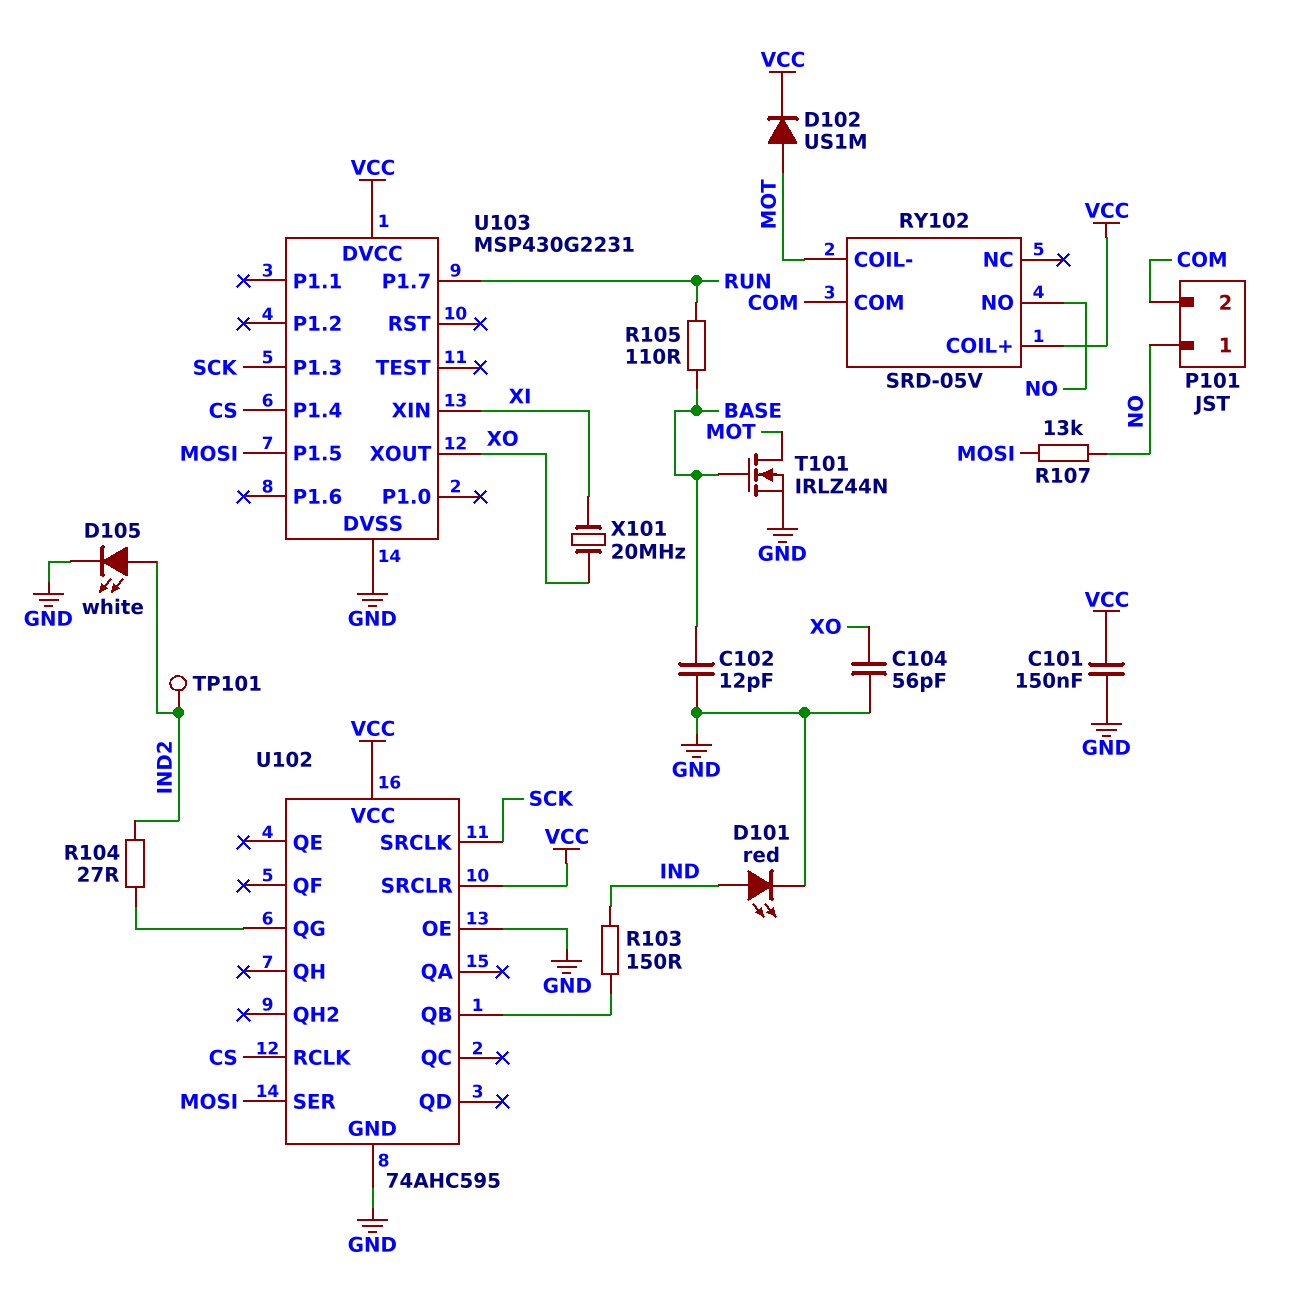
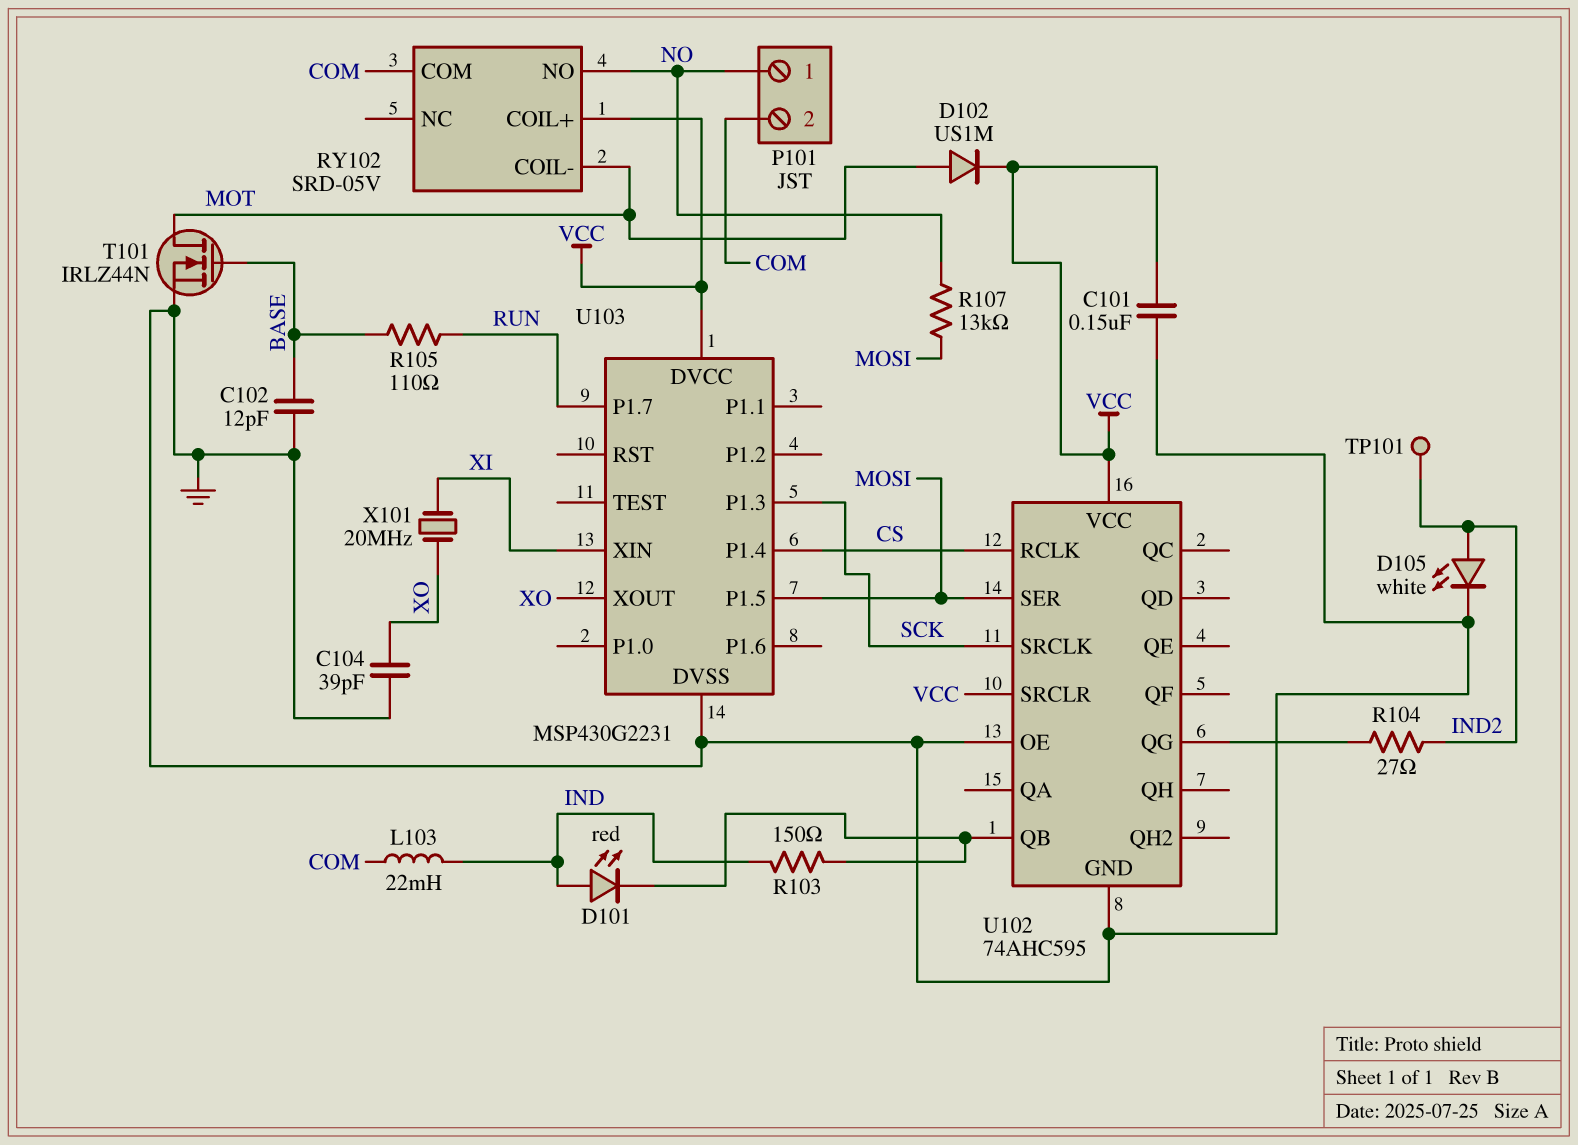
C104: 56pF (GND, XO) -> 39pF (GND, XO)
D101: LED red (A IND, K GND) -> LED red (A IND, K U102/QB)
L103: none -> 22mH (COM, IND)

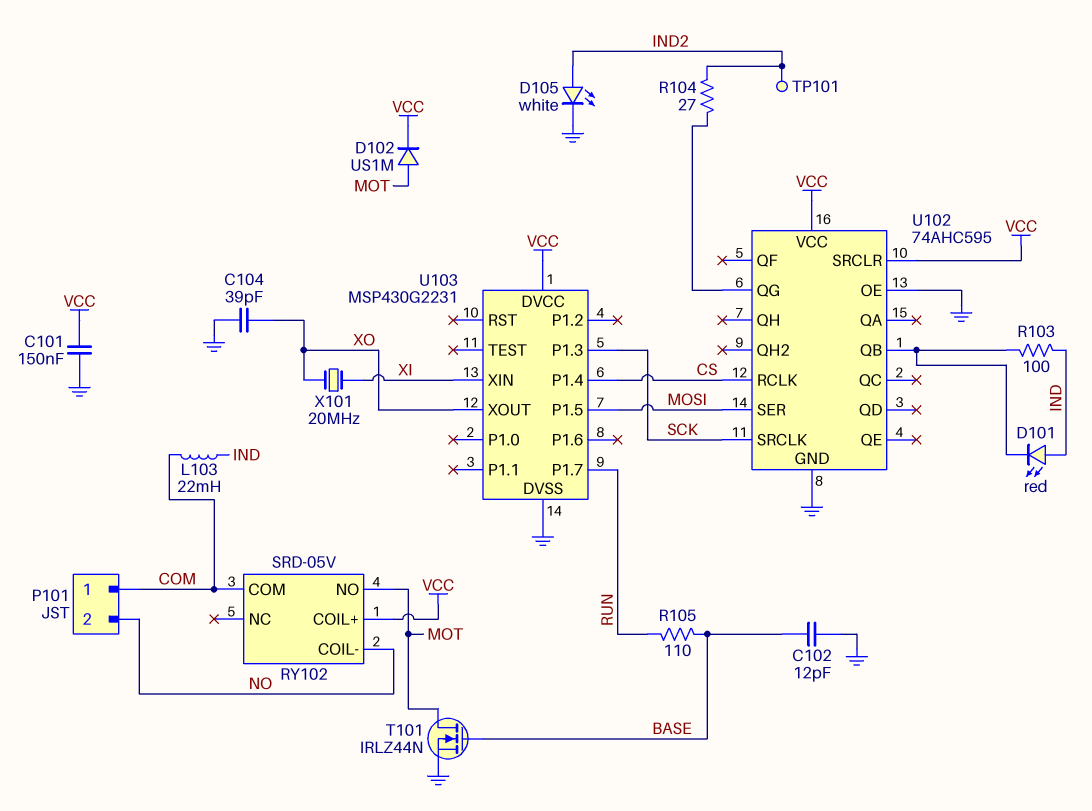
P101 pin 1: NO -> COM
P101 pin 2: COM -> NO
R103: 150 (IND, U102/QB) -> 100 (IND, U102/QB)
R107: 13k (MOSI, NO) -> none
RY102 pin COIL-: MOT -> NO
RY102 pin NO: NO -> MOT

